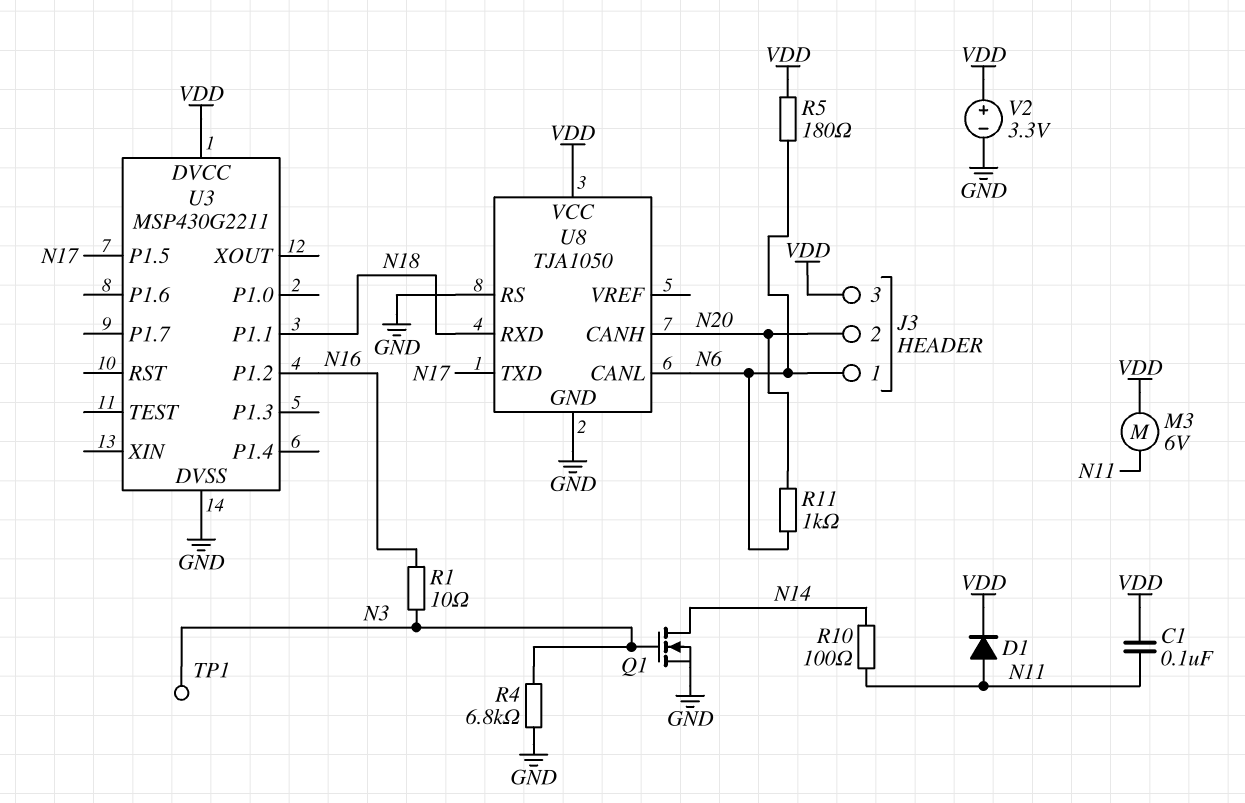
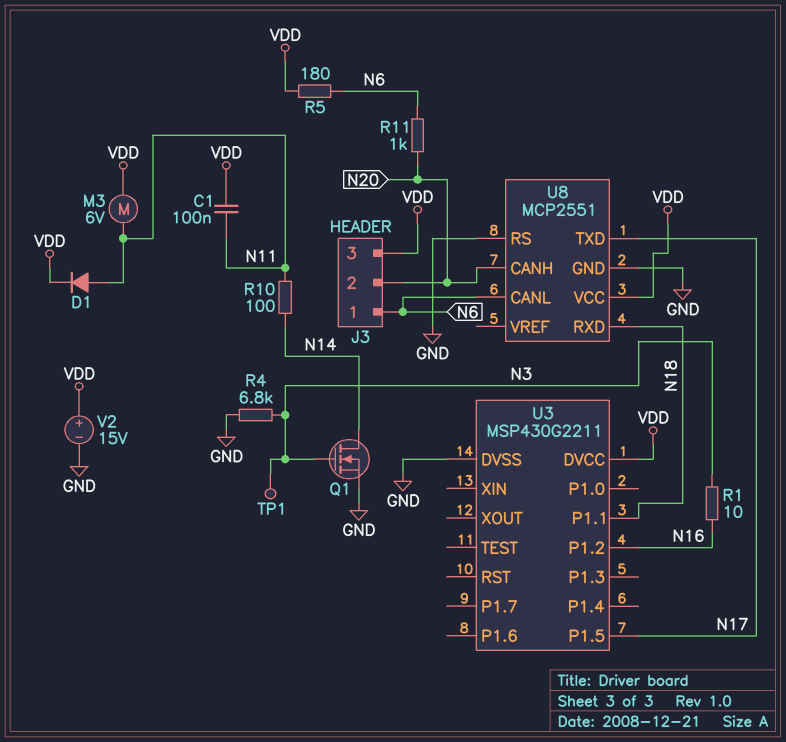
U8: TJA1050 -> MCP2551
V2: 3.3V (plus VDD, minus GND) -> 15V (plus VDD, minus GND)

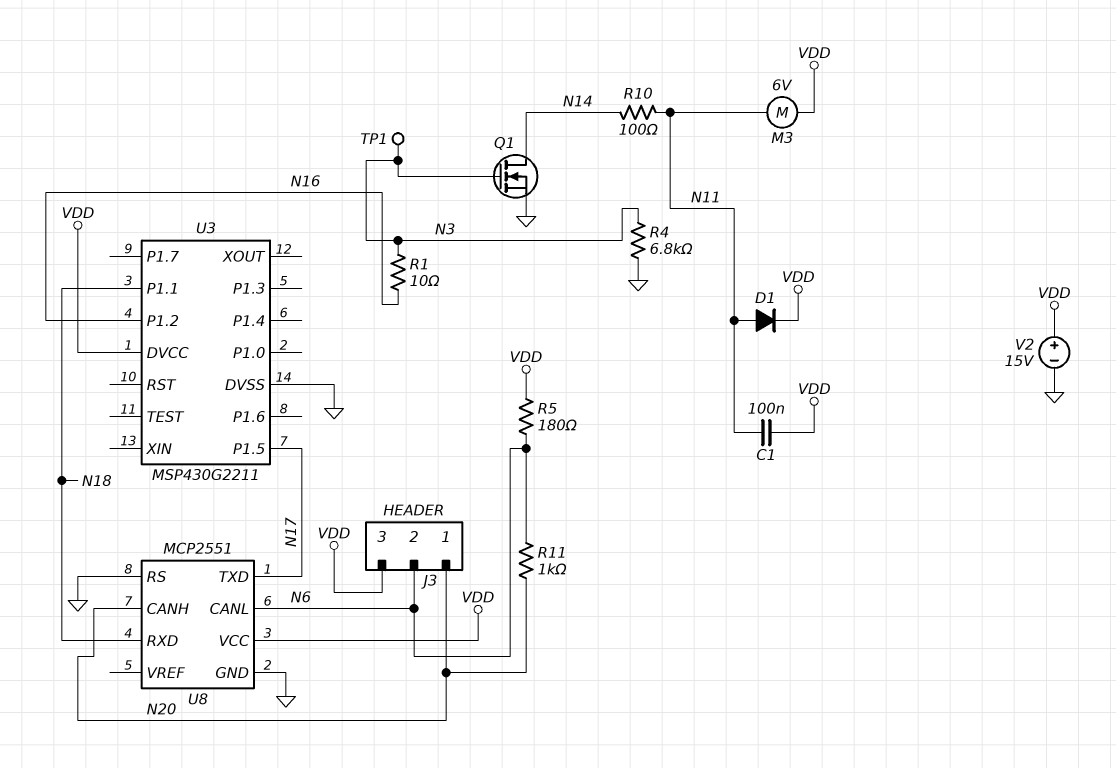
J3 pin 1: N6 -> N20
J3 pin 2: N20 -> N6

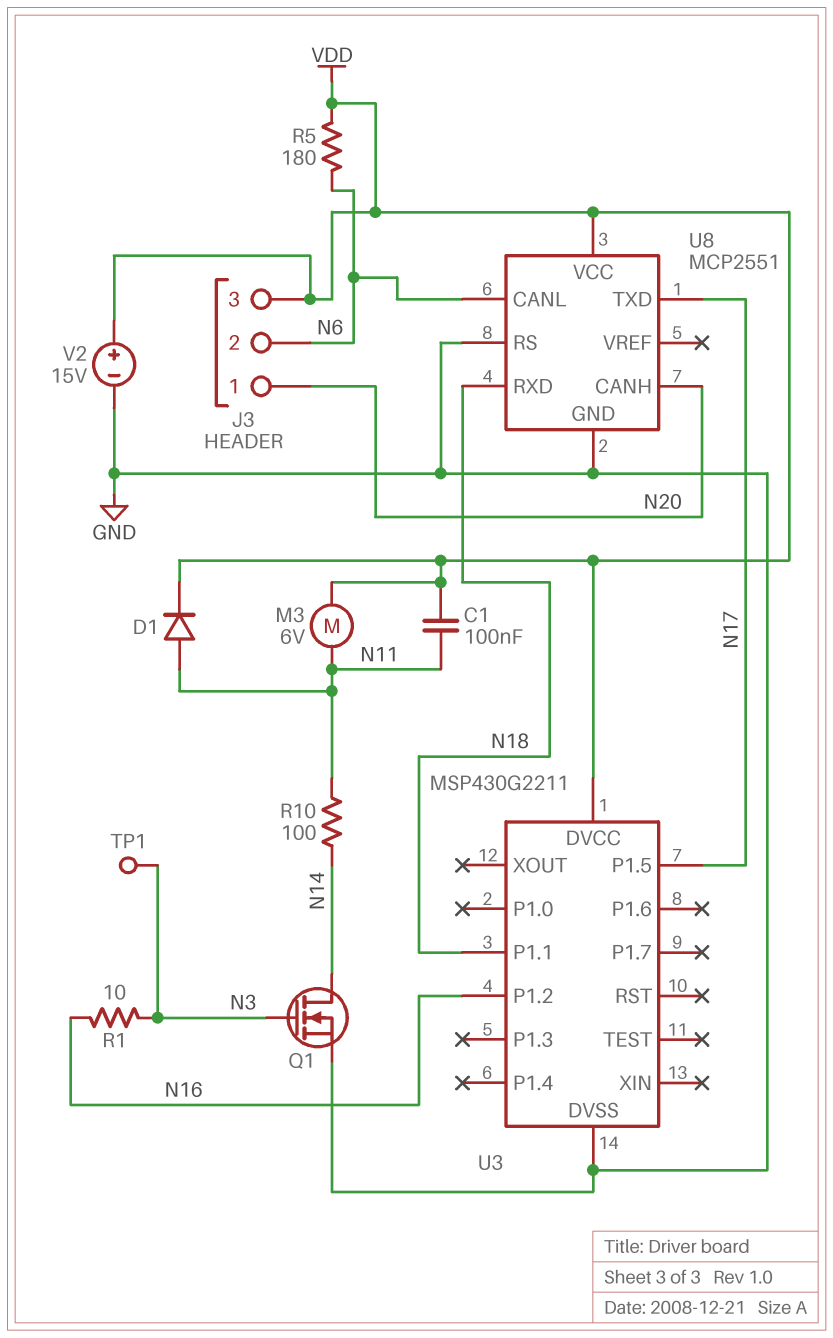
R4: 6.8k (GND, N3) -> none
R11: 1k (N6, N20) -> none

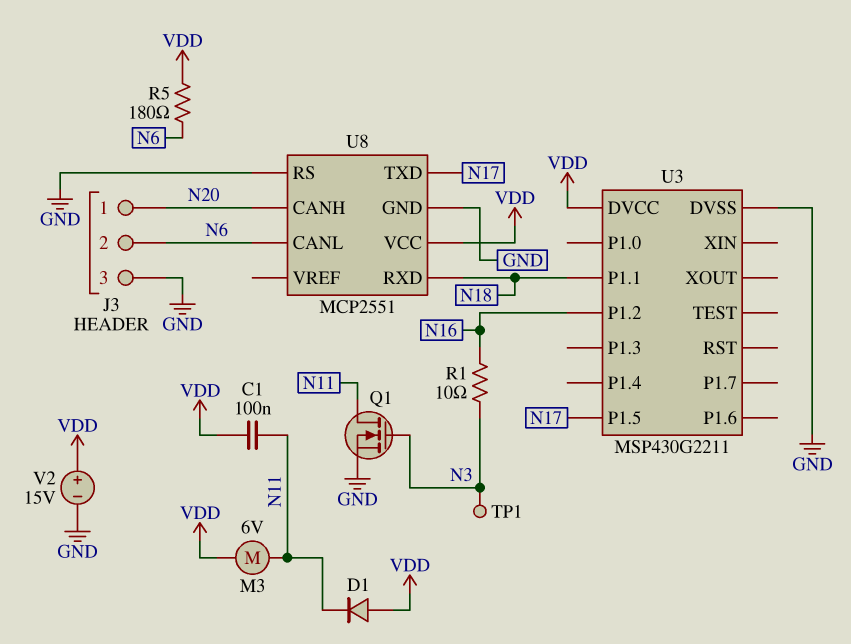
D1: diode (A N11, K VDD) -> diode (A VDD, K N11)
J3 pin 3: VDD -> GND
Q1: NMOS (G N3, D N14, S GND) -> NMOS (G N3, D N11, S GND)
R10: 100 (N11, N14) -> none

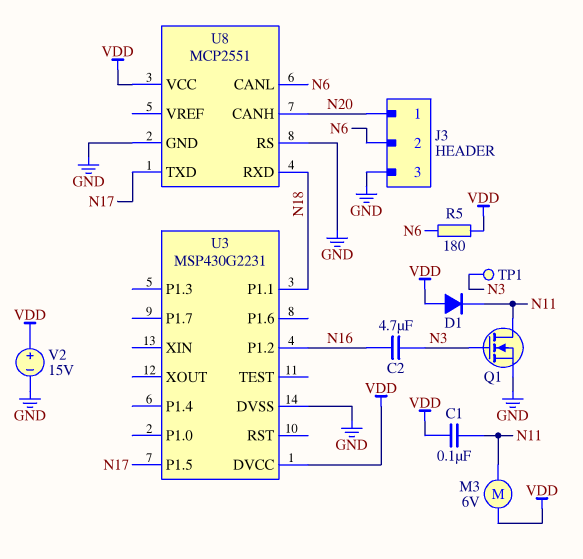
C2: none -> 4.7uF (N3, N16)
R1: 10 (N3, N16) -> none
U3: MSP430G2211 -> MSP430G2231

